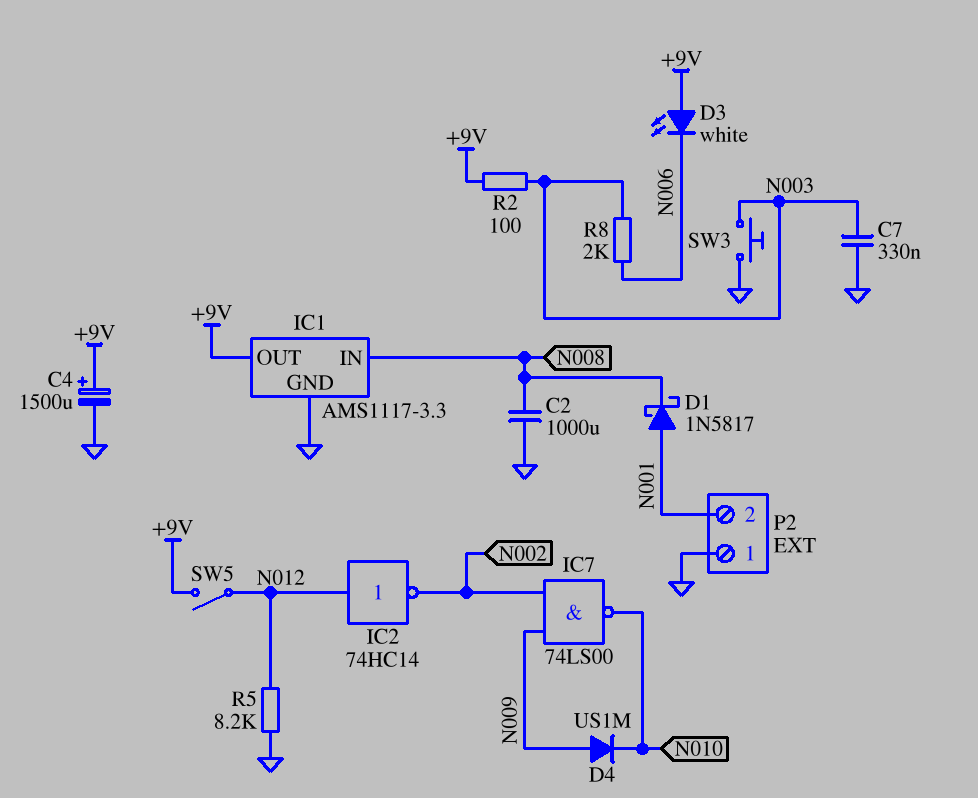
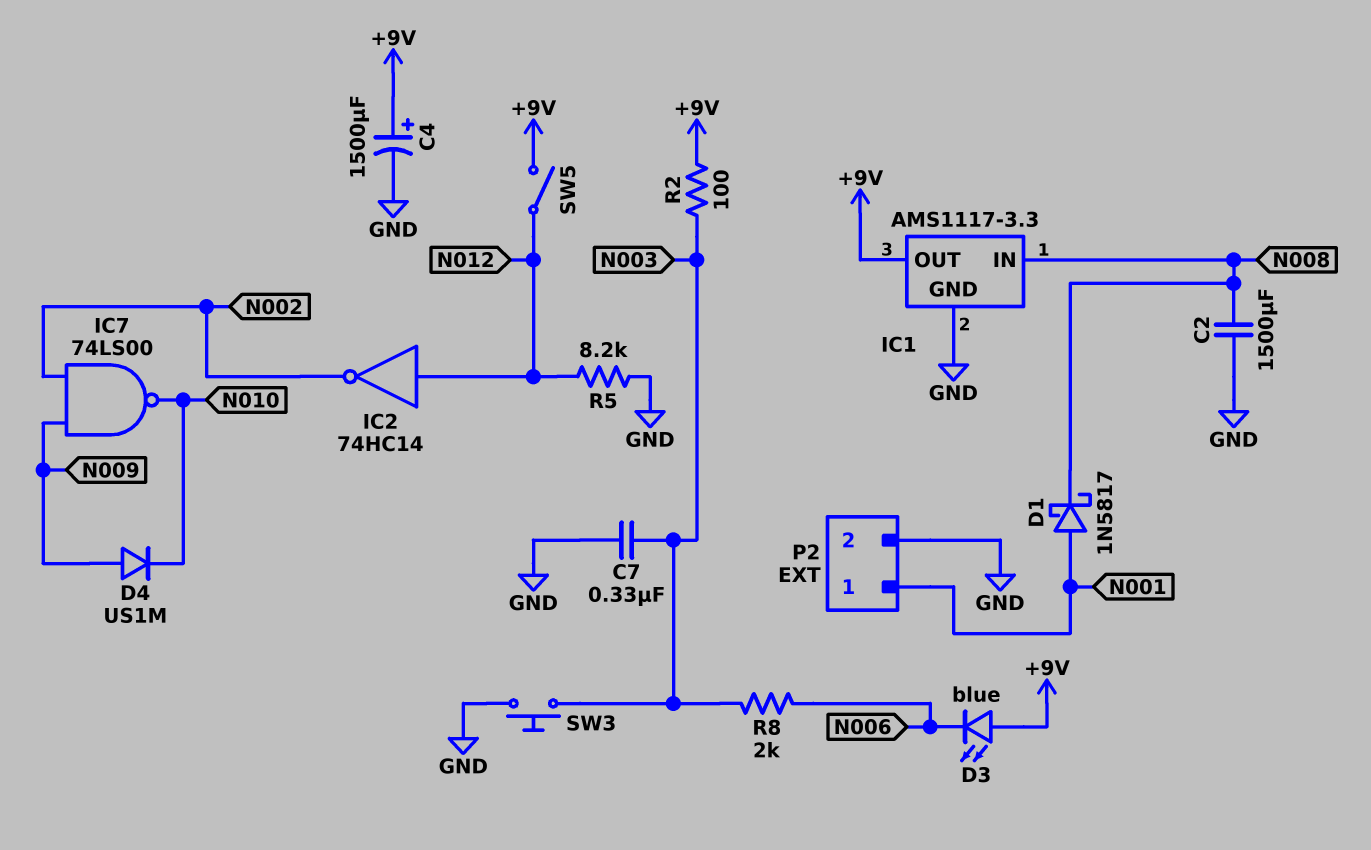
C2: 1000uF (GND, N008) -> 1500uF (GND, N008)
D3: LED white (A +9V, K N006) -> LED blue (A +9V, K N006)
P2 pin 1: GND -> N001
P2 pin 2: N001 -> GND

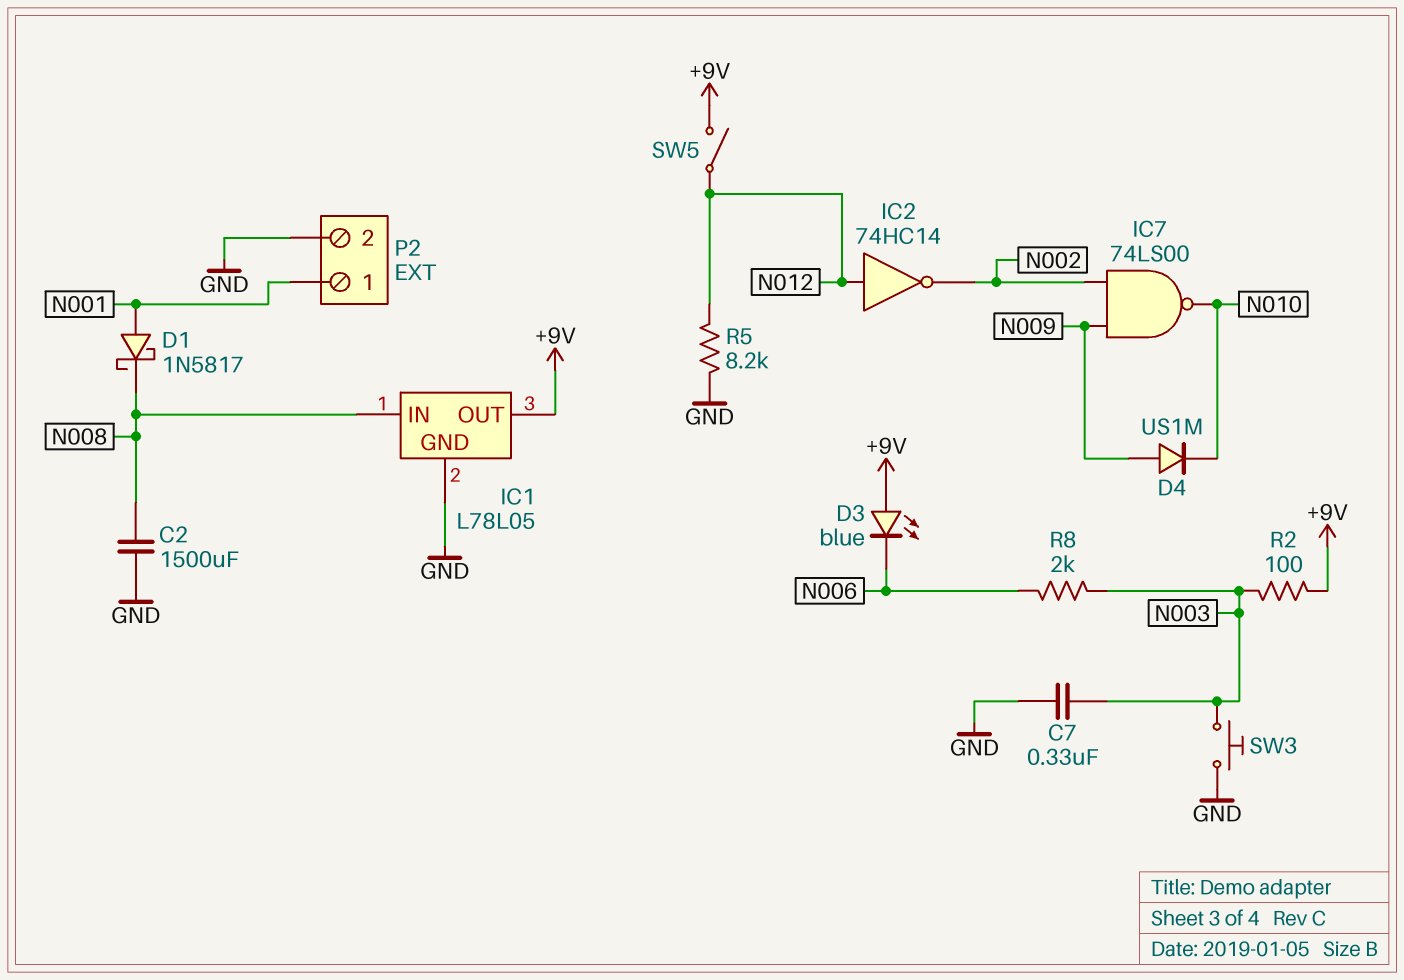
C4: 1500uF (plus +9V, minus GND) -> none
IC1: AMS1117-3.3 -> L78L05

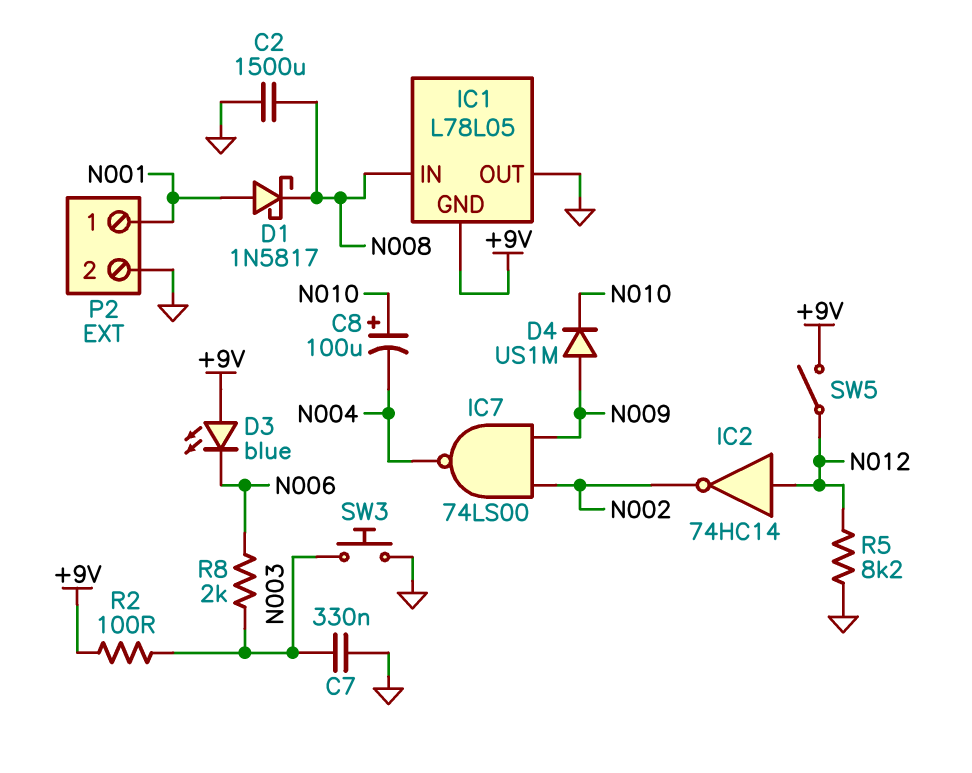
C8: none -> 100uF (plus N010, minus N004)
IC1 pin GND: GND -> +9V
IC1 pin OUT: +9V -> GND
IC7: NAND 74LS00 (in N002, in N009, out N010) -> NAND 74LS00 (in N002, in N009, out N004)

